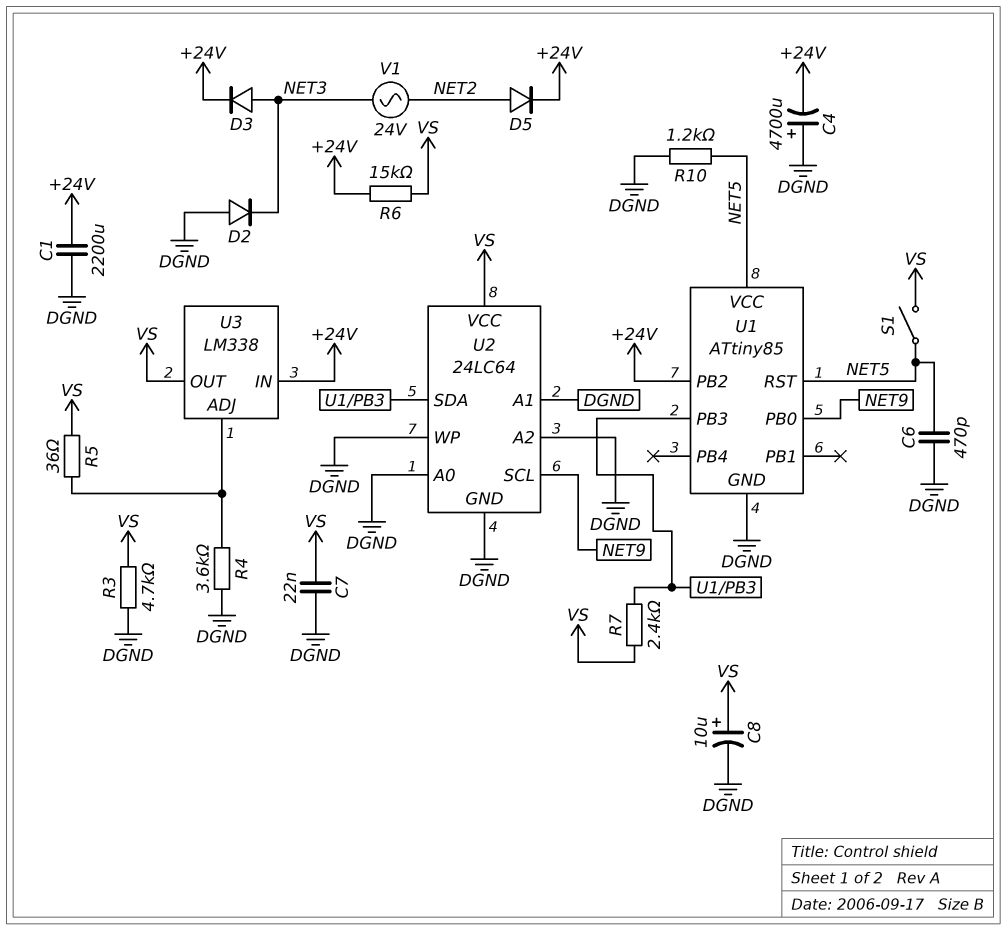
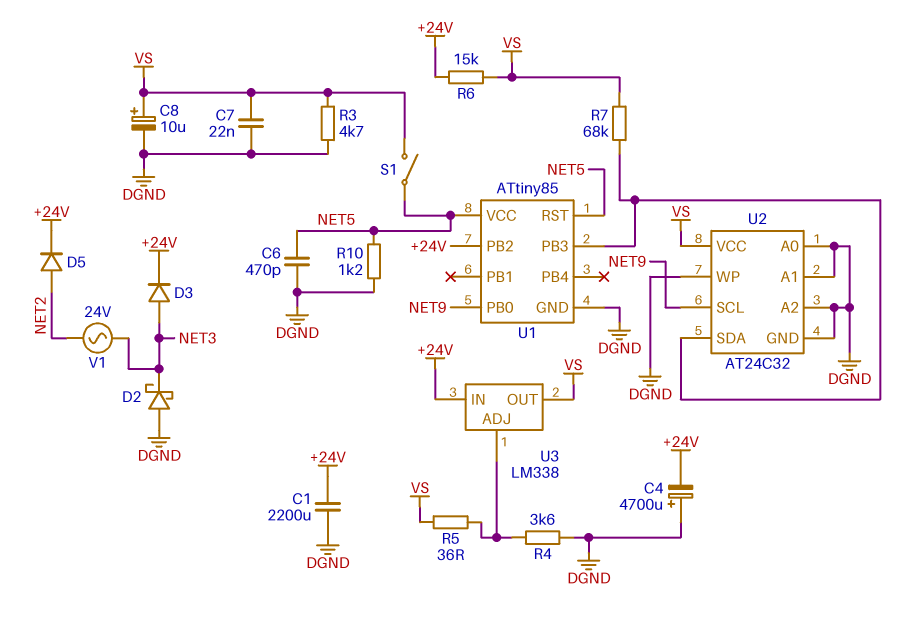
D2: diode (A DGND, K NET3) -> schottky (A DGND, K NET3)
R7: 2.4k (U1/PB3, VS) -> 68k (U1/PB3, VS)
U2: 24LC64 -> AT24C32

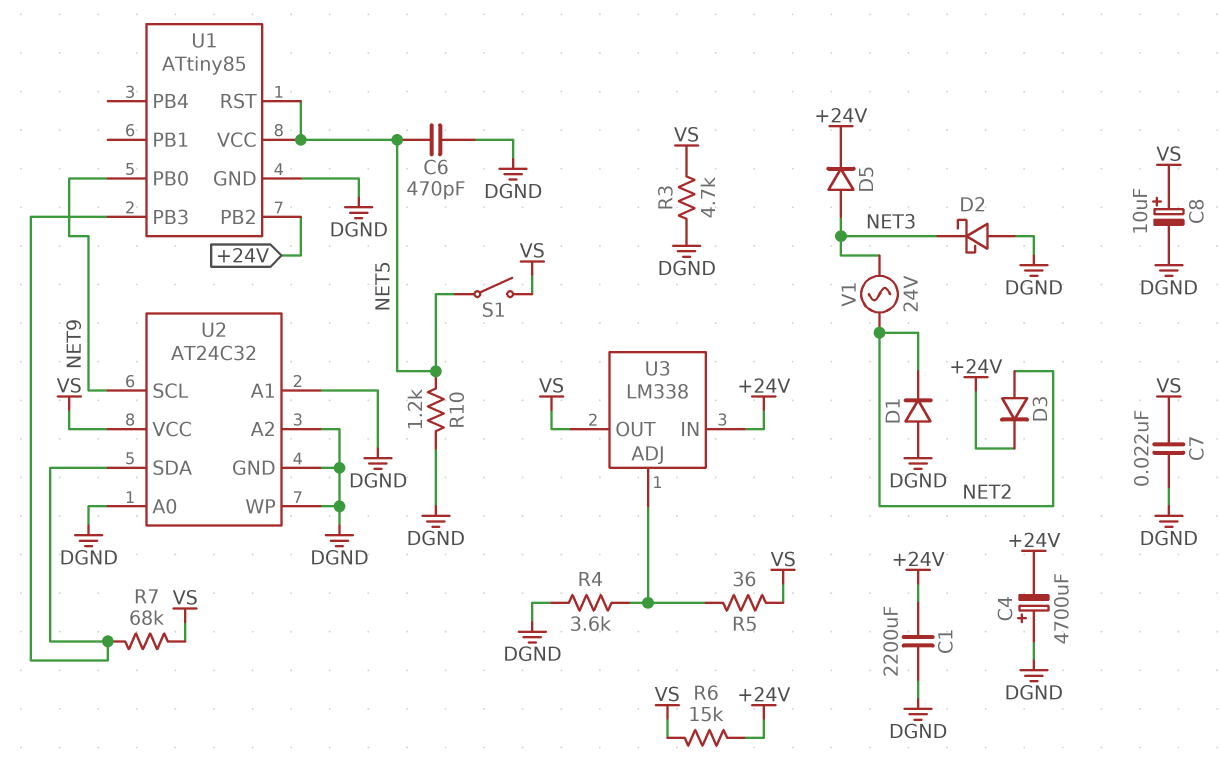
D1: none -> diode (A DGND, K NET2)
D3: diode (A NET3, K +24V) -> diode (A NET2, K +24V)
D5: diode (A NET2, K +24V) -> diode (A NET3, K +24V)

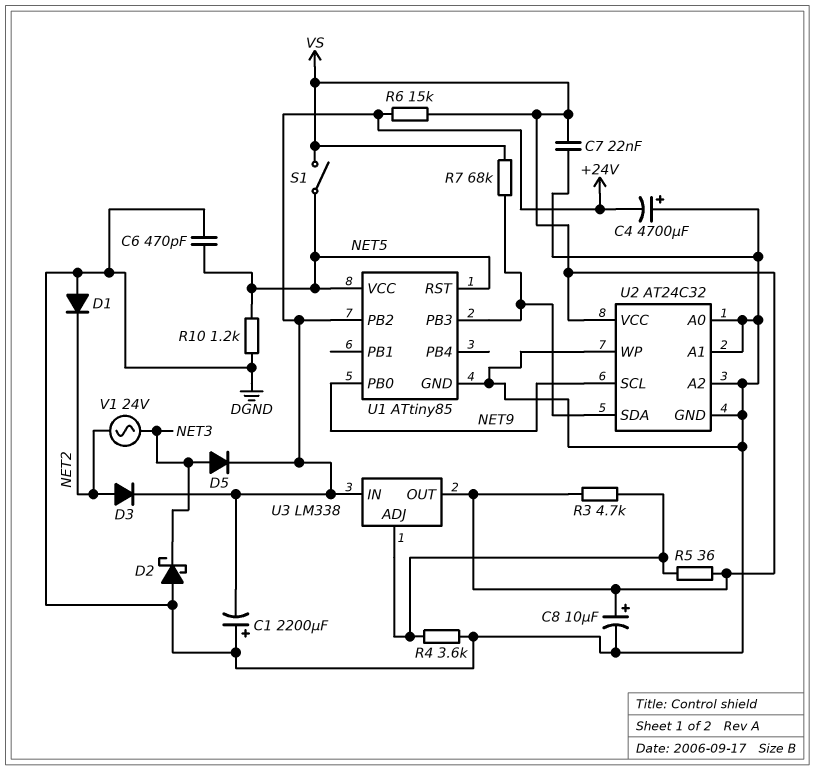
C1: 2200uF (+24V, DGND) -> 2200uF (plus DGND, minus +24V)
R3: 4.7k (DGND, VS) -> 4.7k (U3/ADJ, VS)

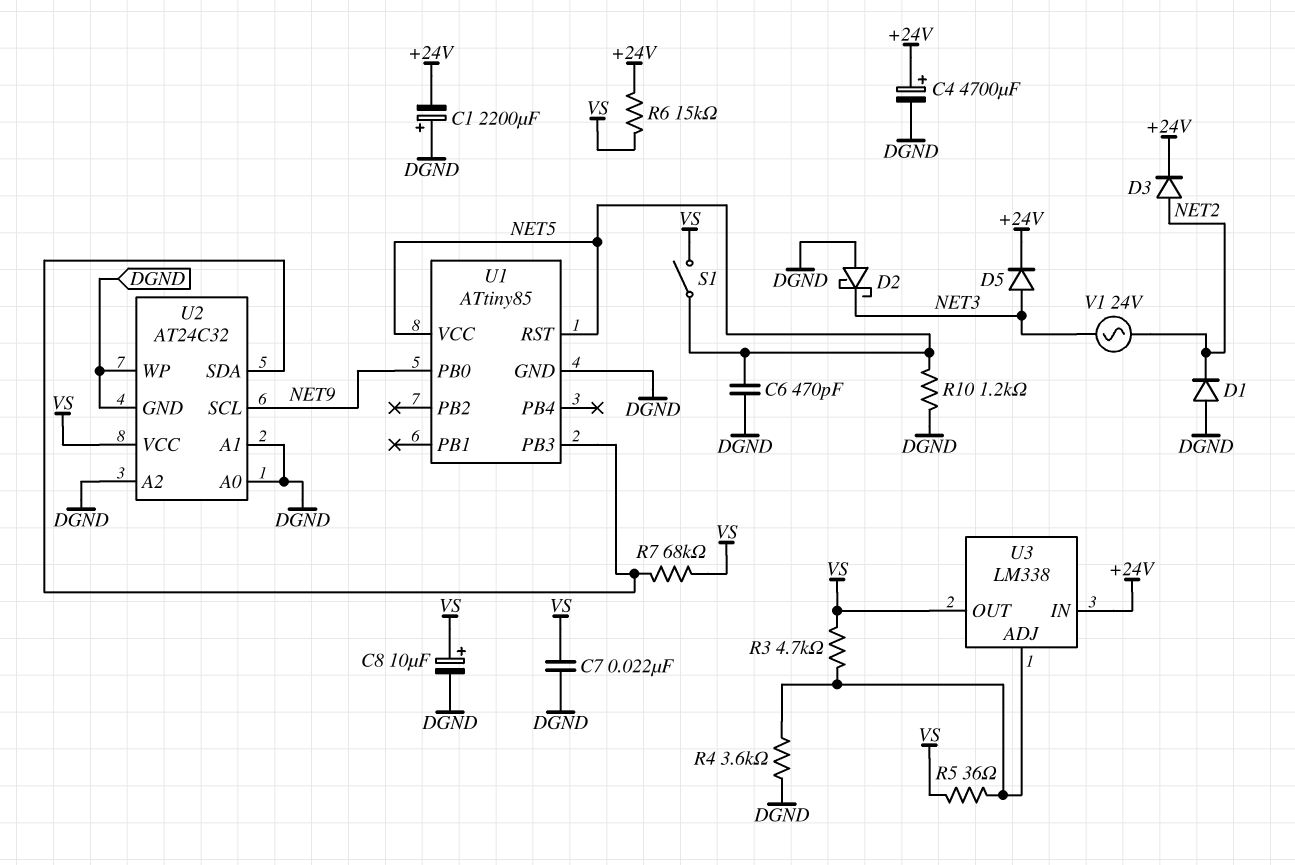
C4: 4700uF (plus DGND, minus +24V) -> 4700uF (plus +24V, minus DGND)
U1 pin PB2: +24V -> none

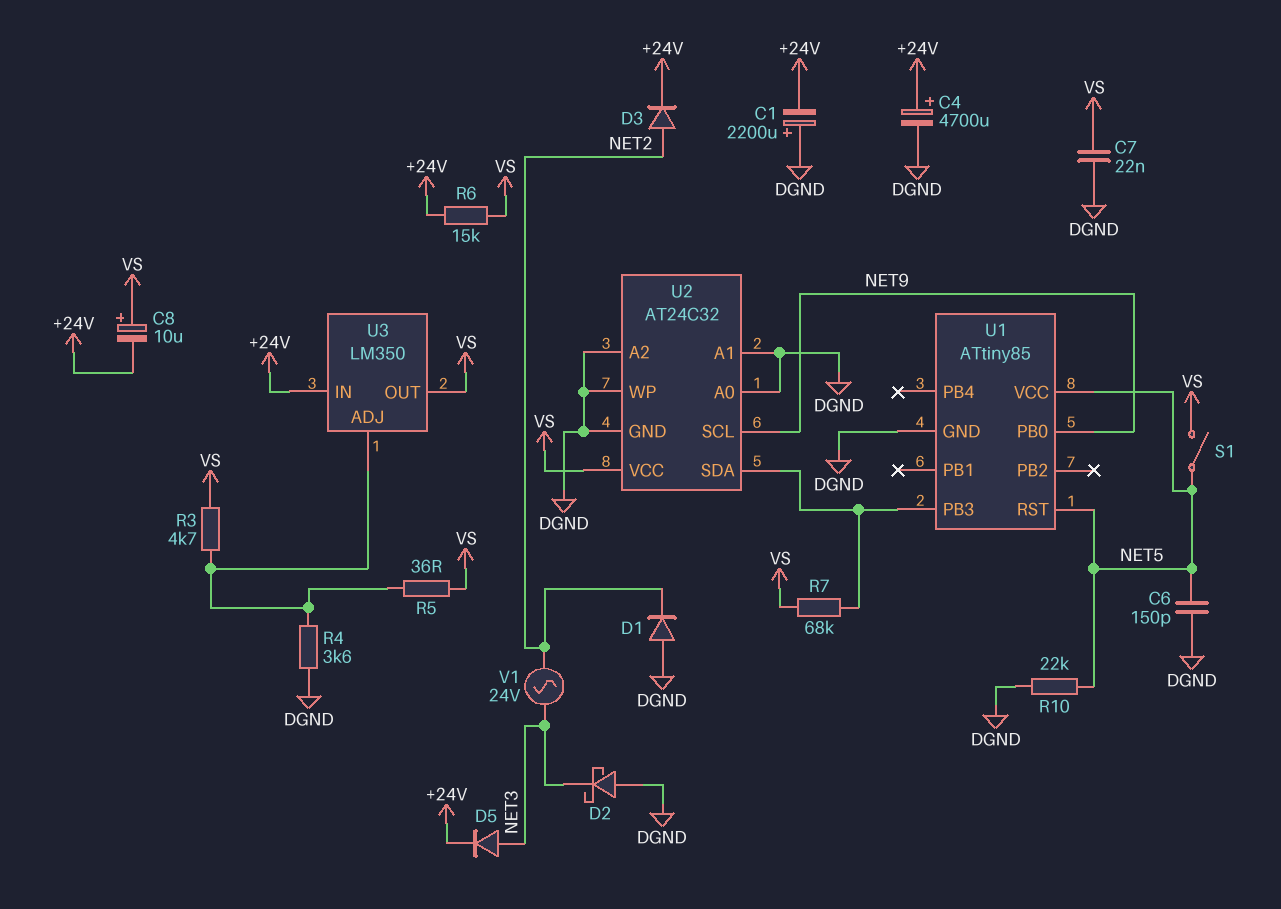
C6: 470pF (DGND, NET5) -> 150pF (DGND, NET5)
C8: 10uF (plus VS, minus DGND) -> 10uF (plus VS, minus +24V)
R10: 1.2k (DGND, NET5) -> 22k (DGND, NET5)
U3: LM338 -> LM350

